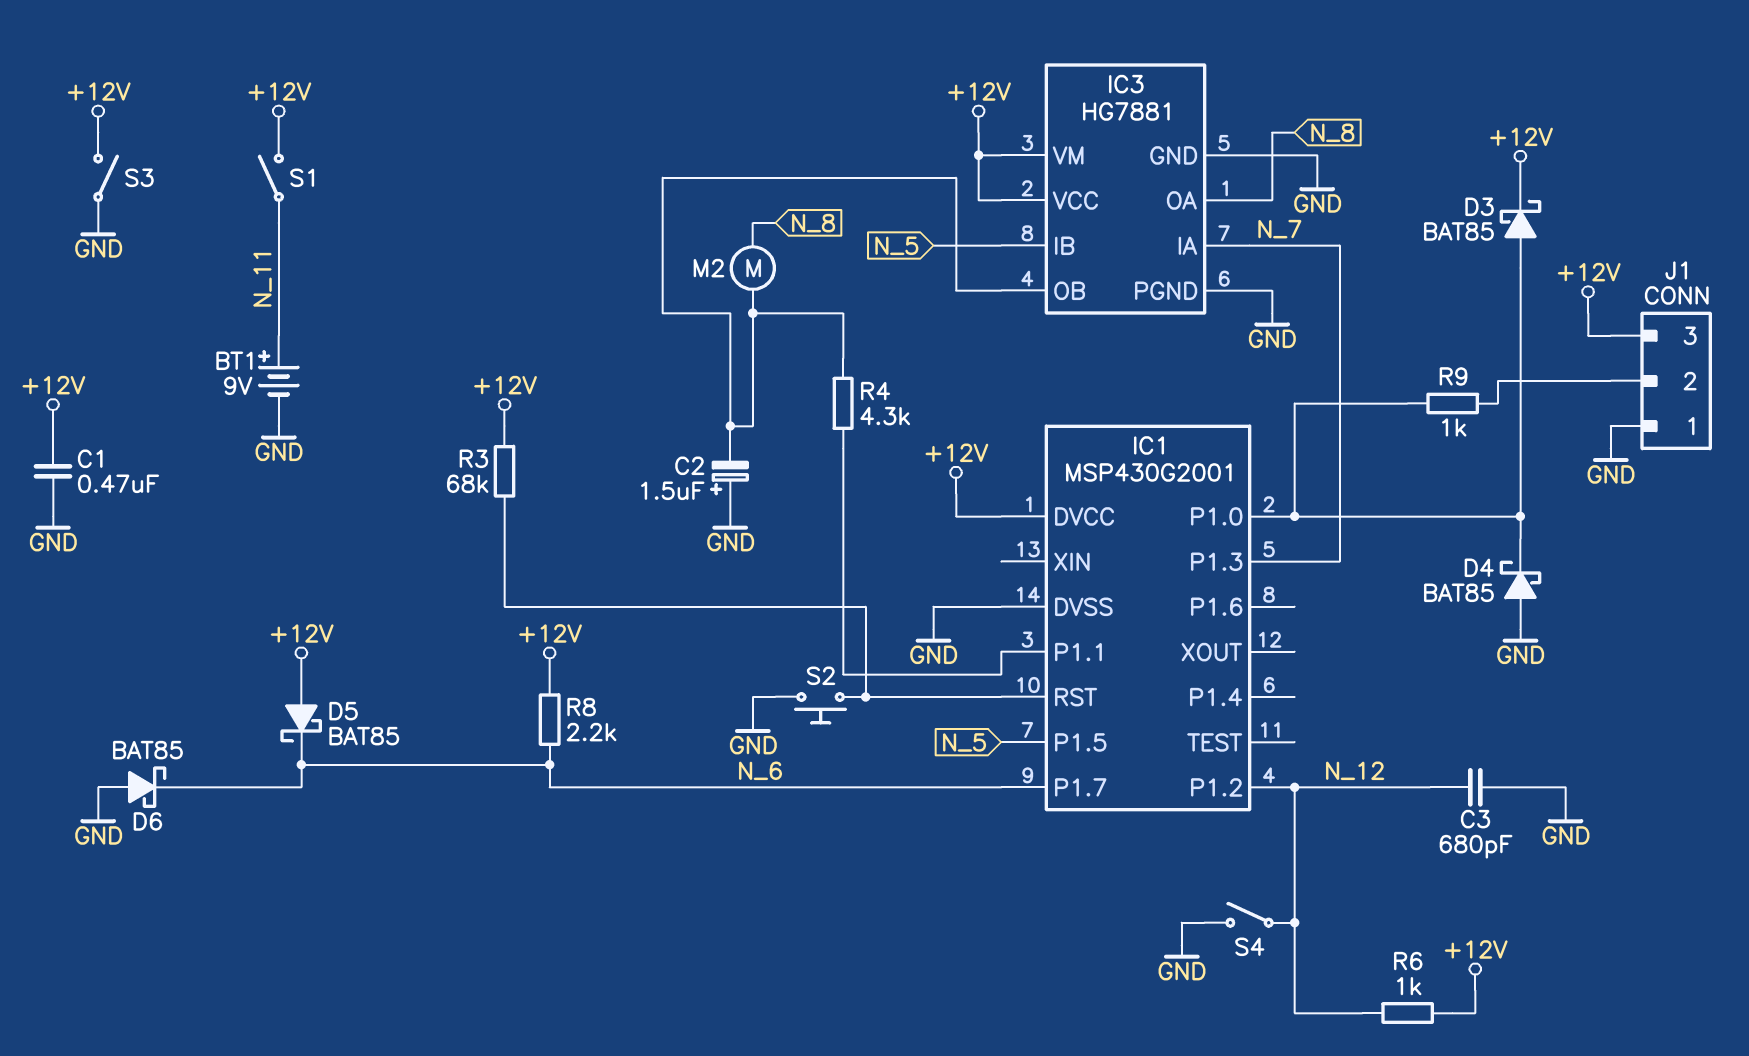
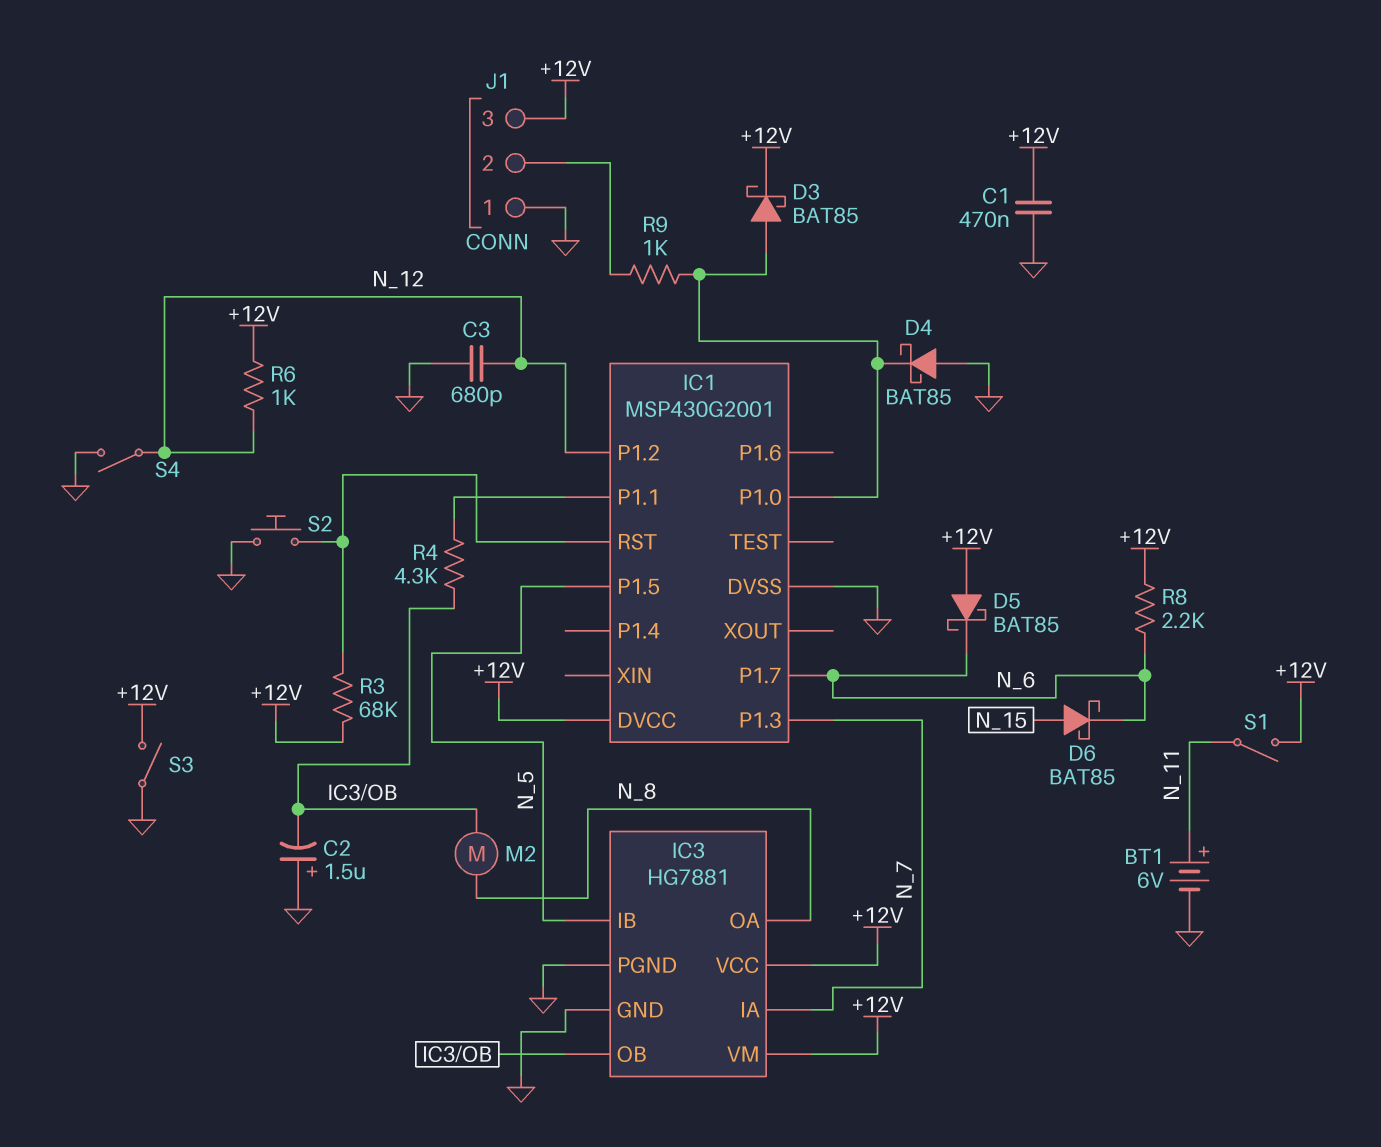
BT1: 9V (plus N_11, minus GND) -> 6V (plus N_11, minus GND)
D6: schottky BAT85 (A GND, K N_6) -> schottky BAT85 (A N_15, K N_6)

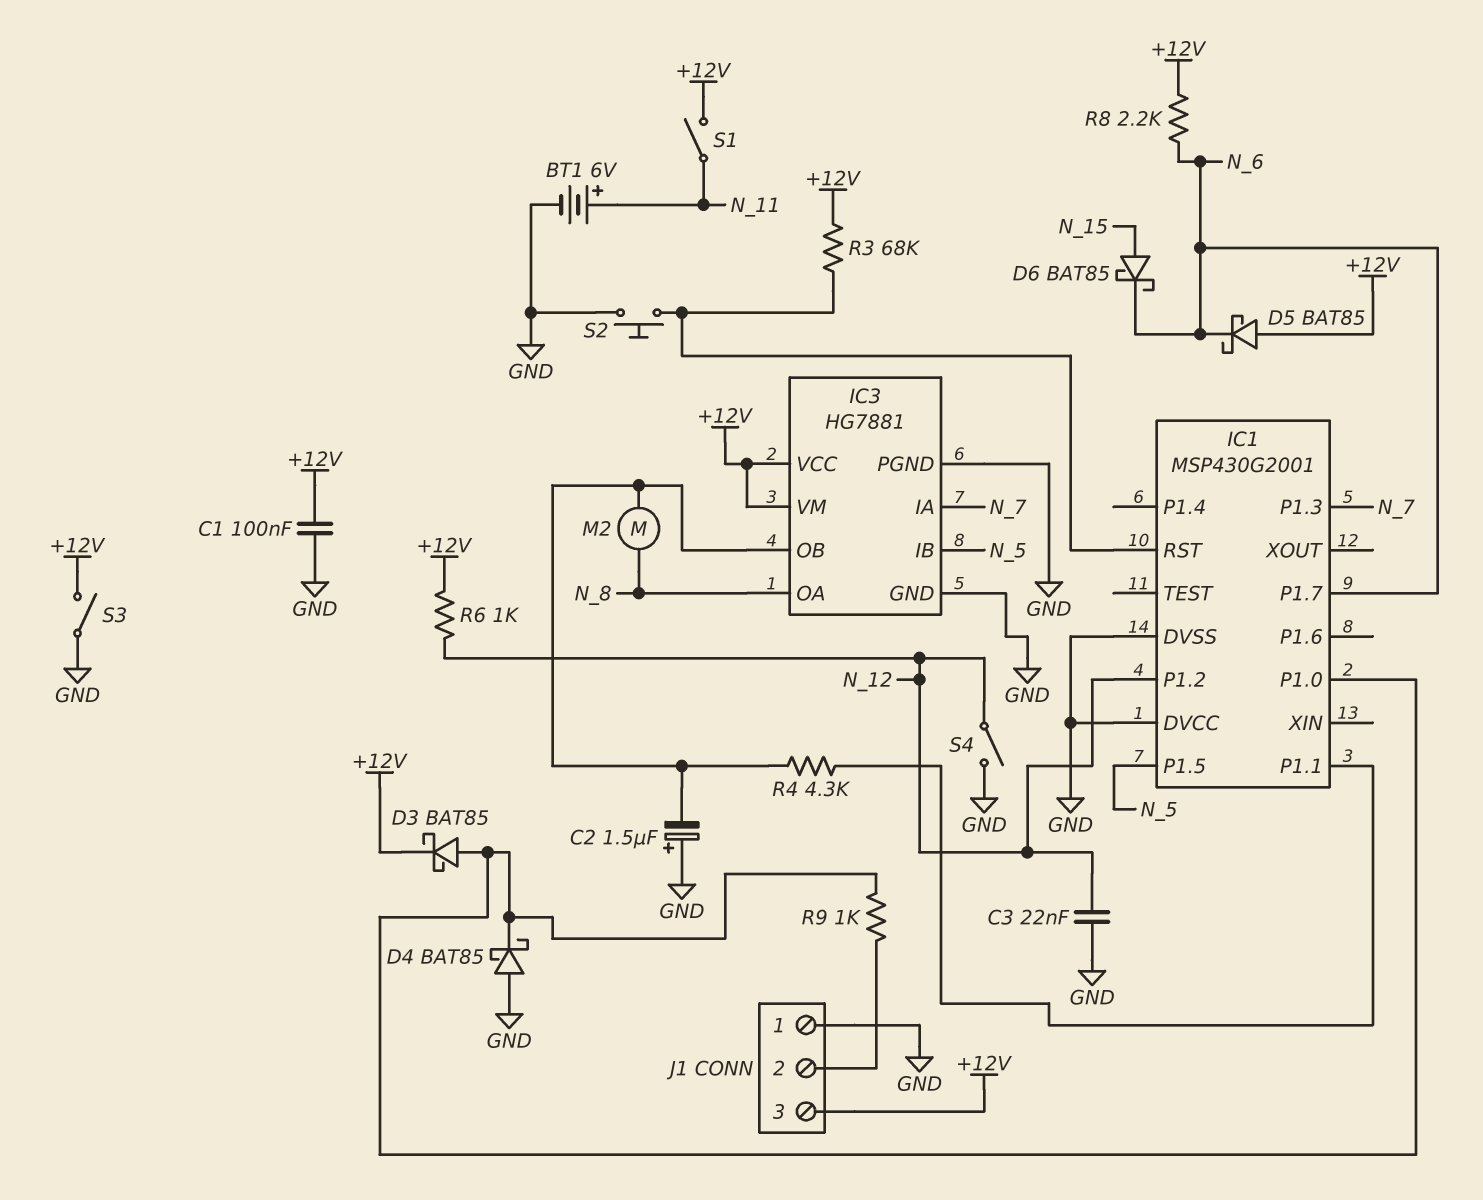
C1: 470nF (+12V, GND) -> 100nF (+12V, GND)
C3: 680pF (GND, N_12) -> 22nF (GND, N_12)
IC1 pin DVCC: +12V -> GND

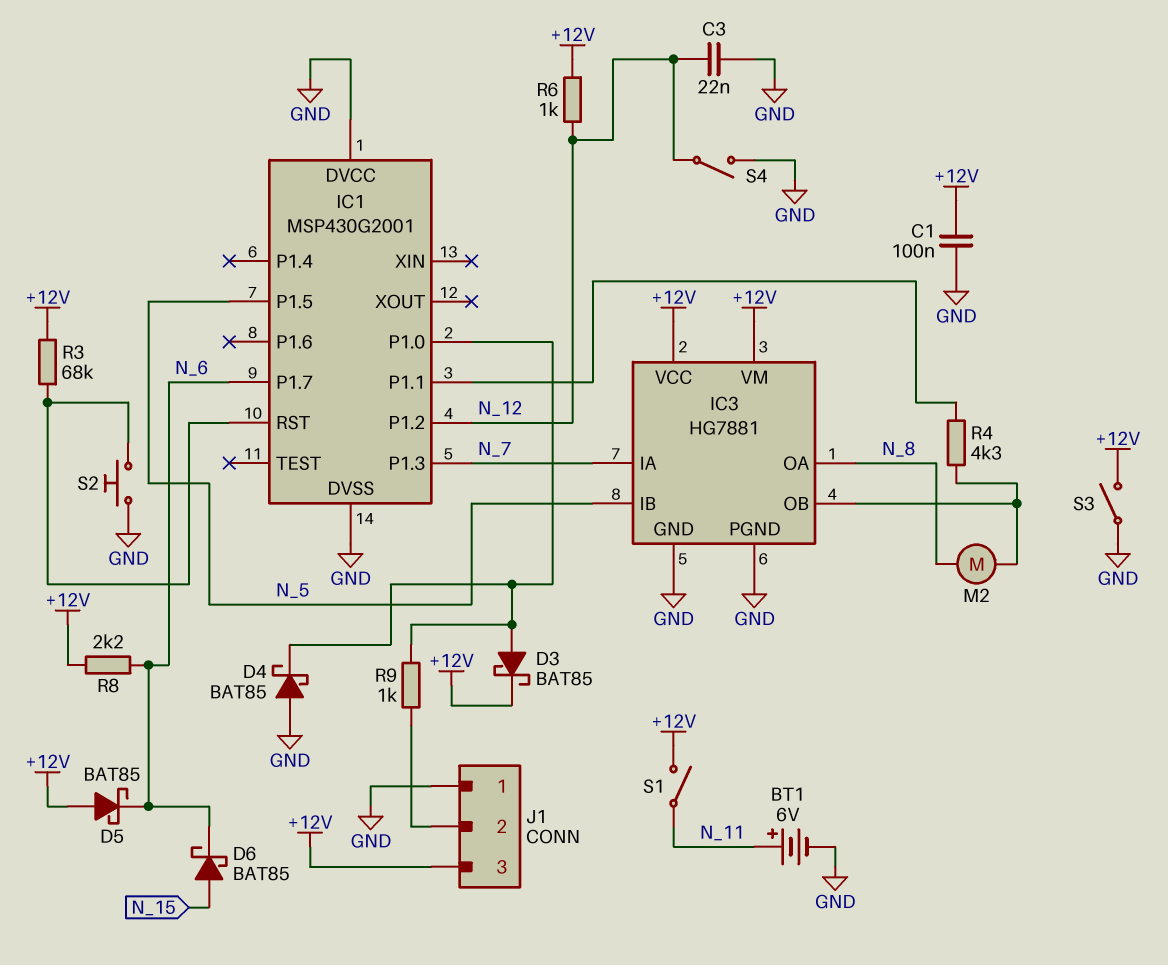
C2: 1.5uF (plus GND, minus IC3/OB) -> none

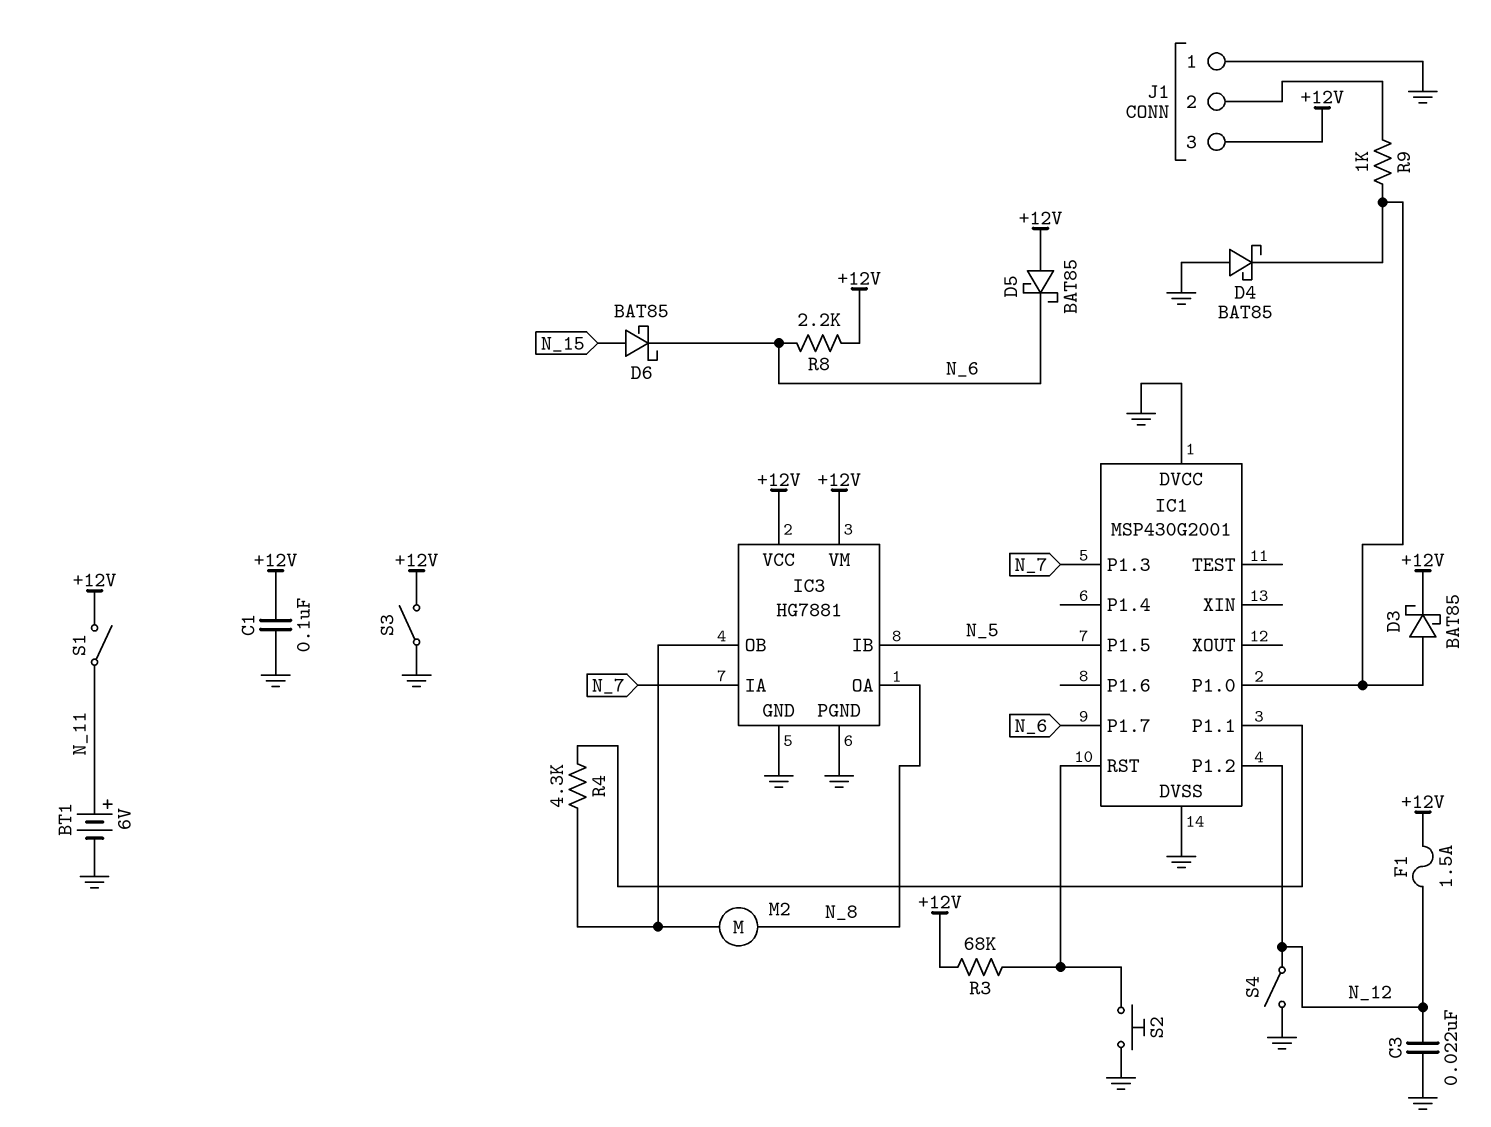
F1: none -> 1.5A (+12V, N_12)
R6: 1k (+12V, N_12) -> none

